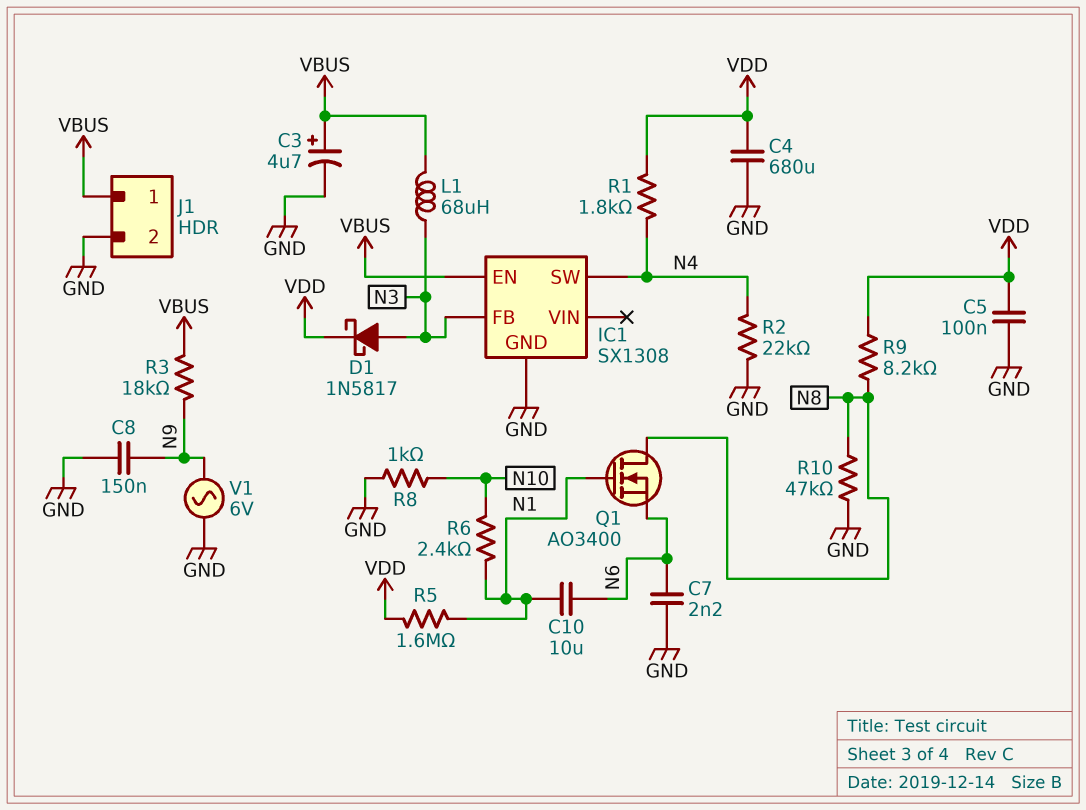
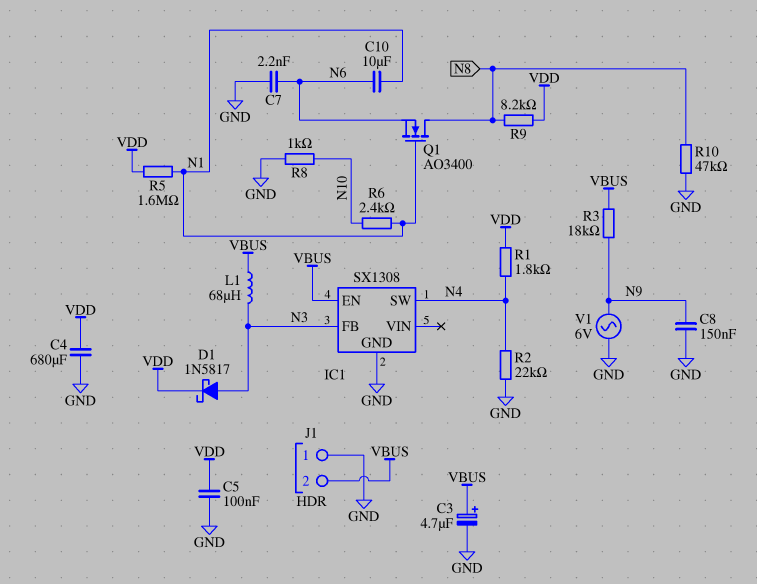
J1 pin 1: VBUS -> GND
J1 pin 2: GND -> VBUS

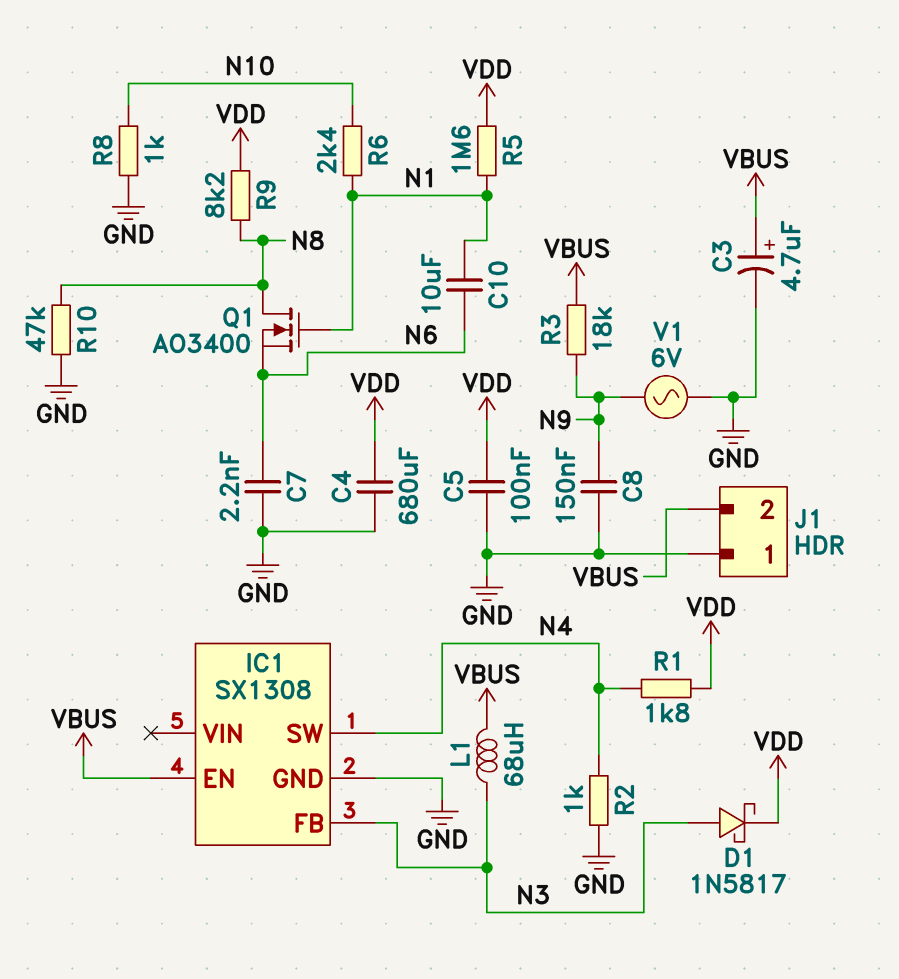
R2: 22k (GND, N4) -> 1k (GND, N4)

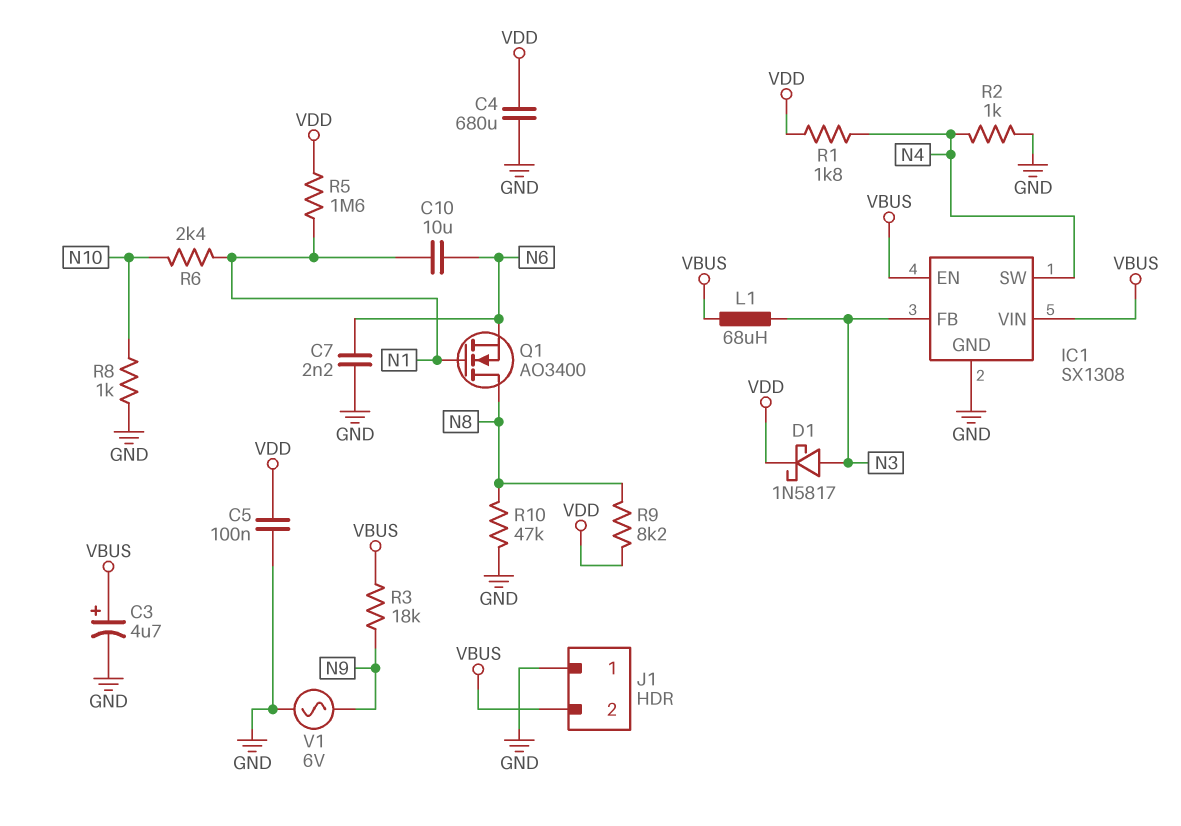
C8: 150nF (GND, N9) -> none
IC1 pin VIN: none -> VBUS

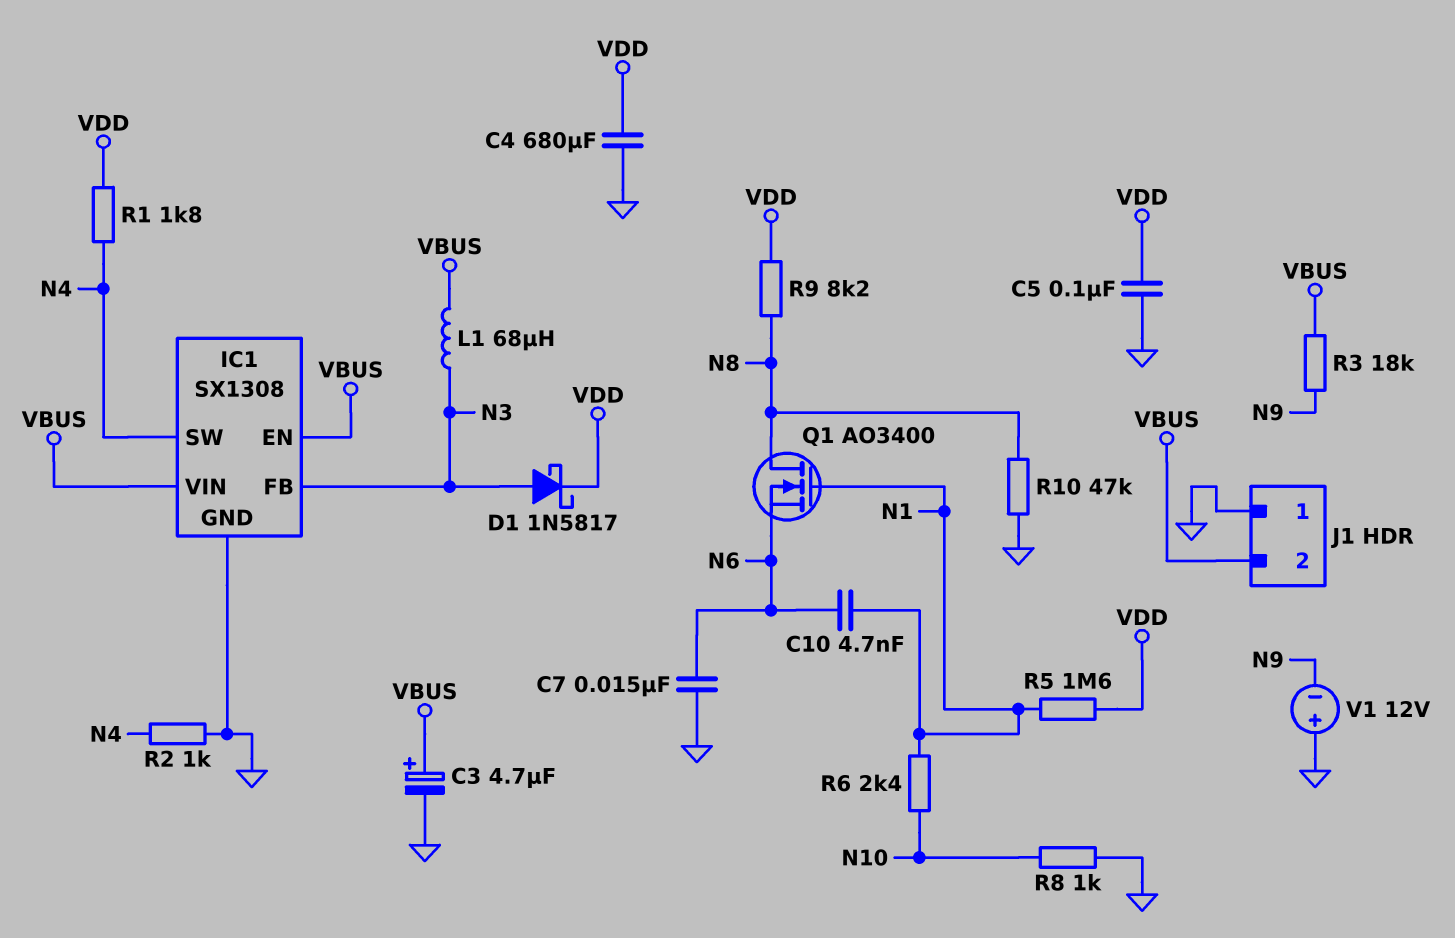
C7: 2.2nF (GND, N6) -> 15nF (GND, N6)
C10: 10uF (N1, N6) -> 4.7nF (N1, N6)
V1: AC 6V (GND, N9) -> 12V (plus GND, minus N9)

